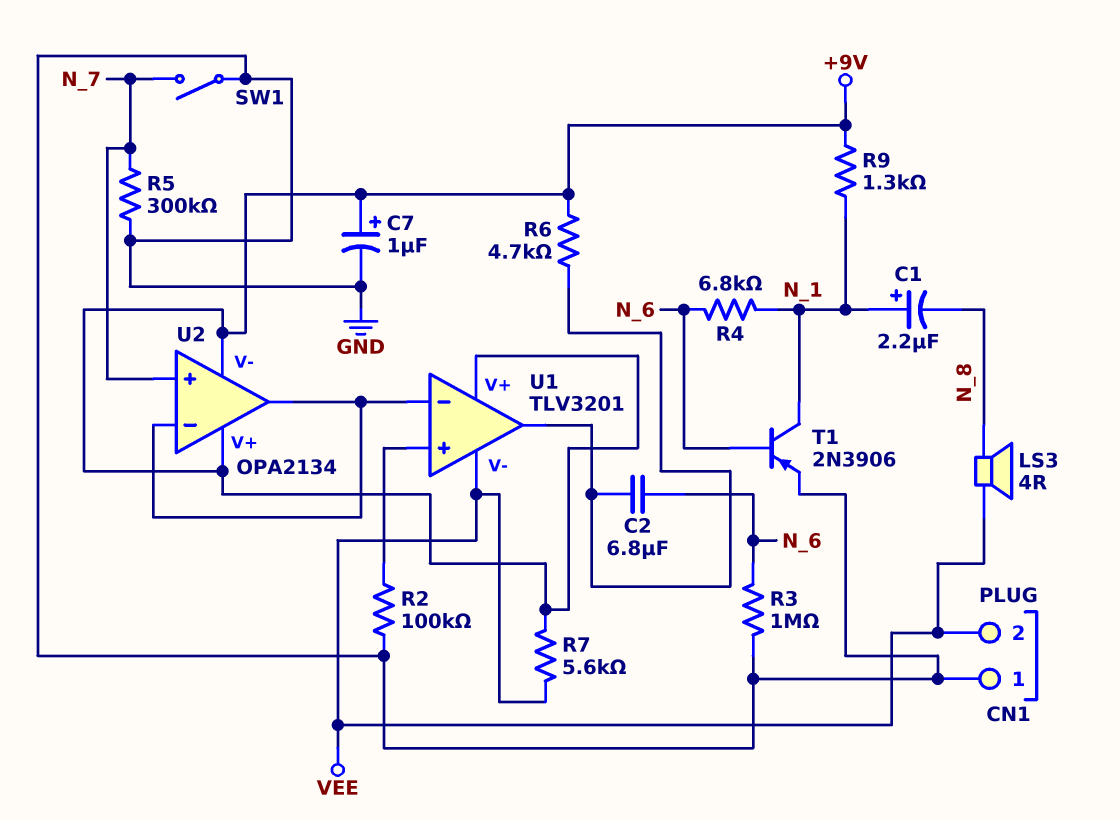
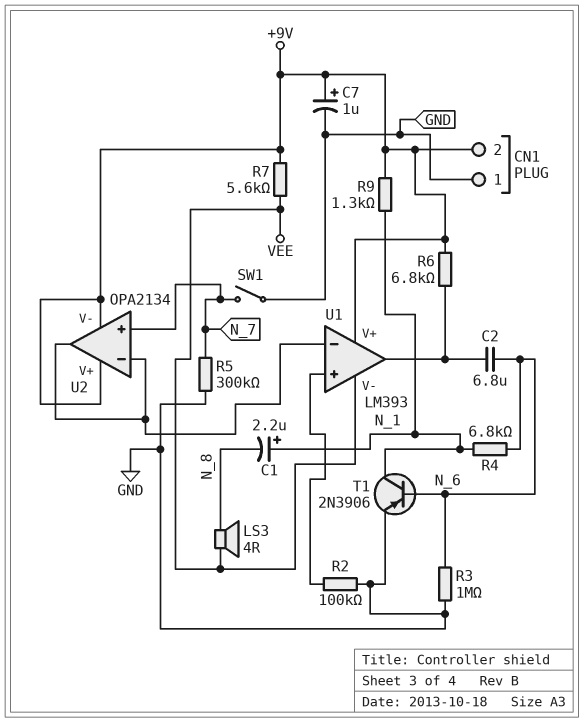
CN1 pin 2: VEE -> +9V
R6: 4.7k (+9V, U1/out) -> 6.8k (+9V, U1/out)
U1: TLV3201 -> LM393

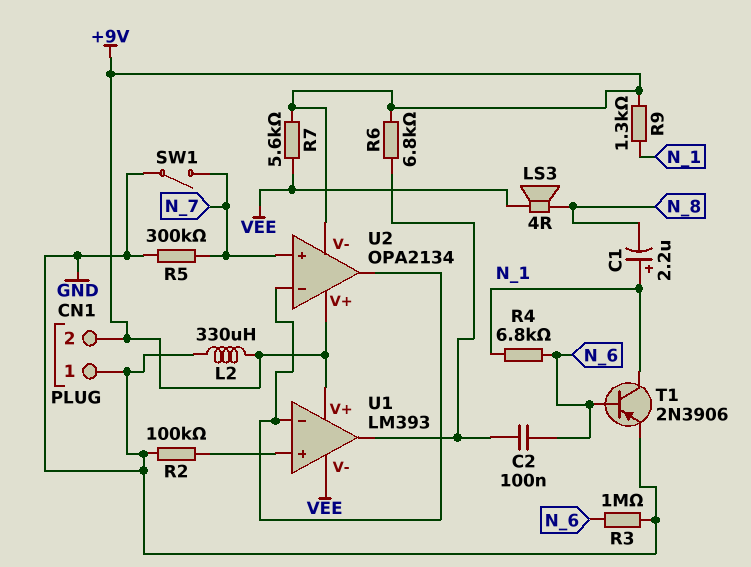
C2: 6.8uF (N_6, U1/out) -> 100nF (N_6, U1/out)
C7: 1uF (plus +9V, minus GND) -> none
L2: none -> 330uH (+9V, GND)

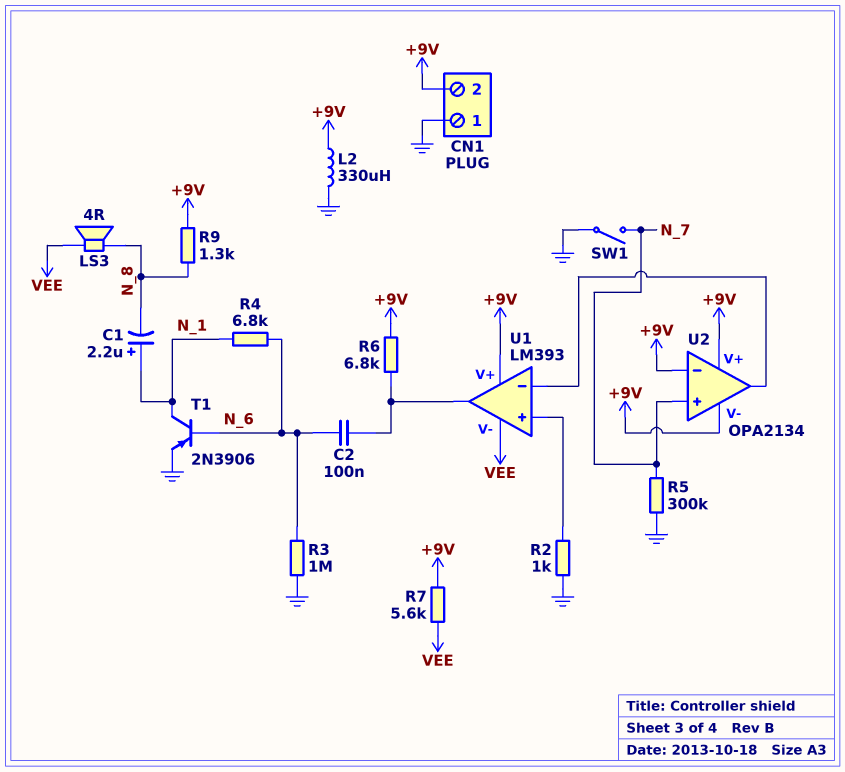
R2: 100k (GND, U1/in+) -> 1k (GND, U1/in+)
R9: 1.3k (+9V, N_1) -> 1.3k (+9V, N_8)
U2 pin in-: U1/in- -> +9V

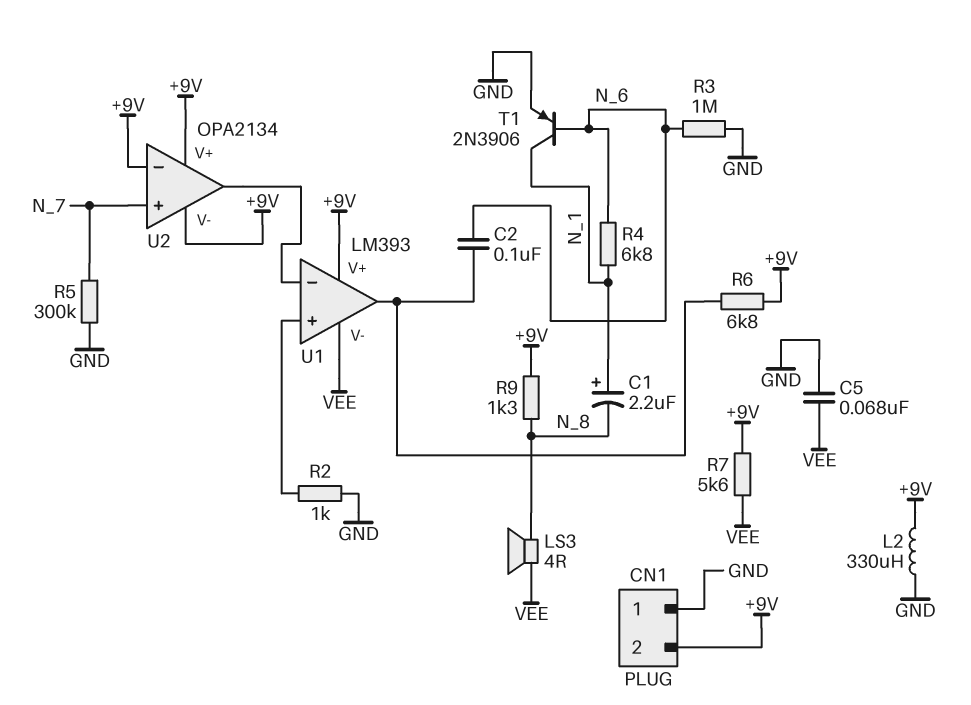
C5: none -> 68nF (GND, VEE)
SW1: switch (GND, N_7) -> none

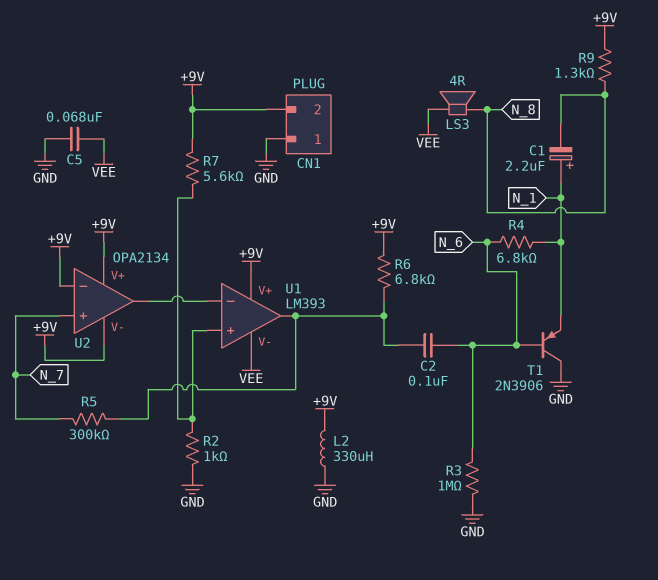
R5: 300k (GND, N_7) -> 300k (N_7, U1/out)
R7: 5.6k (+9V, VEE) -> 5.6k (+9V, U1/in+)
T1: PNP 2N3906 (B N_6, C N_1, E GND) -> PNP 2N3906 (B N_6, C GND, E N_1)

